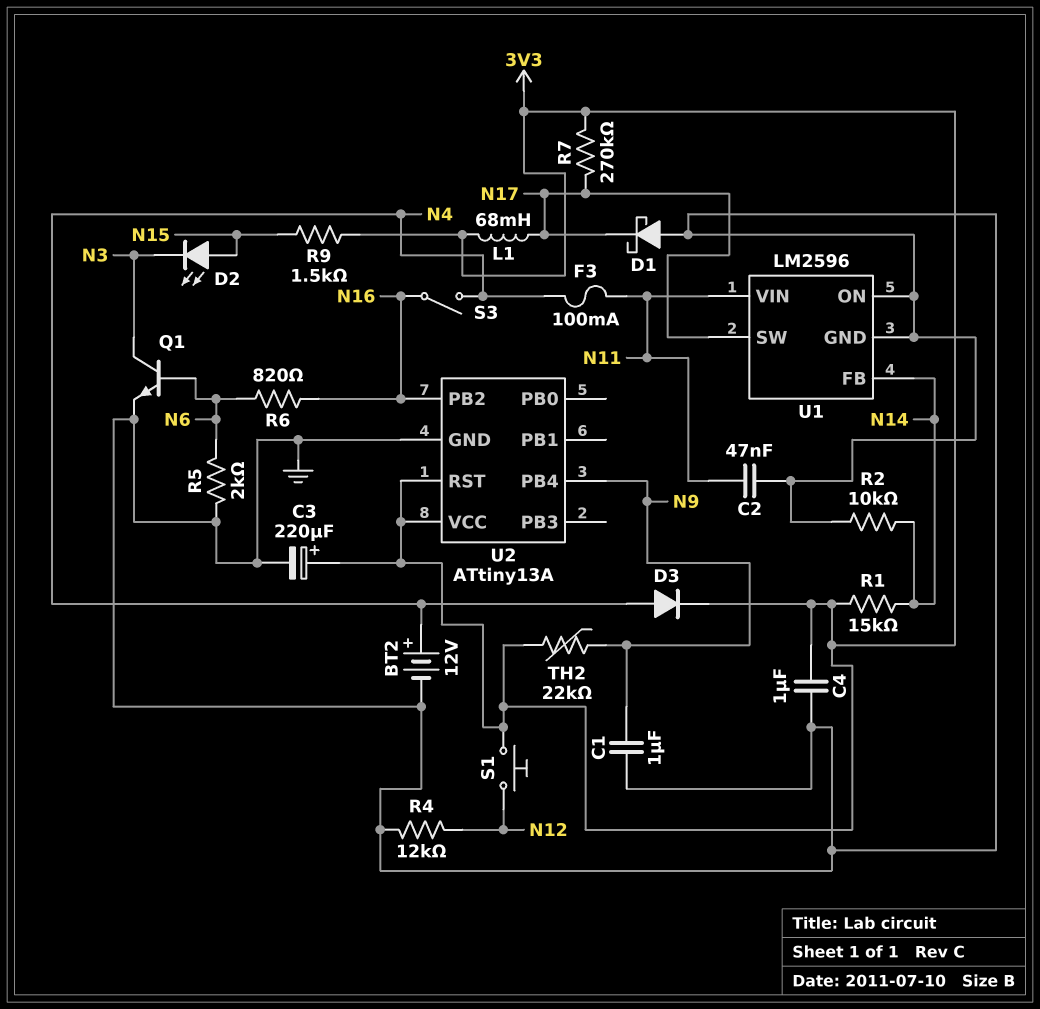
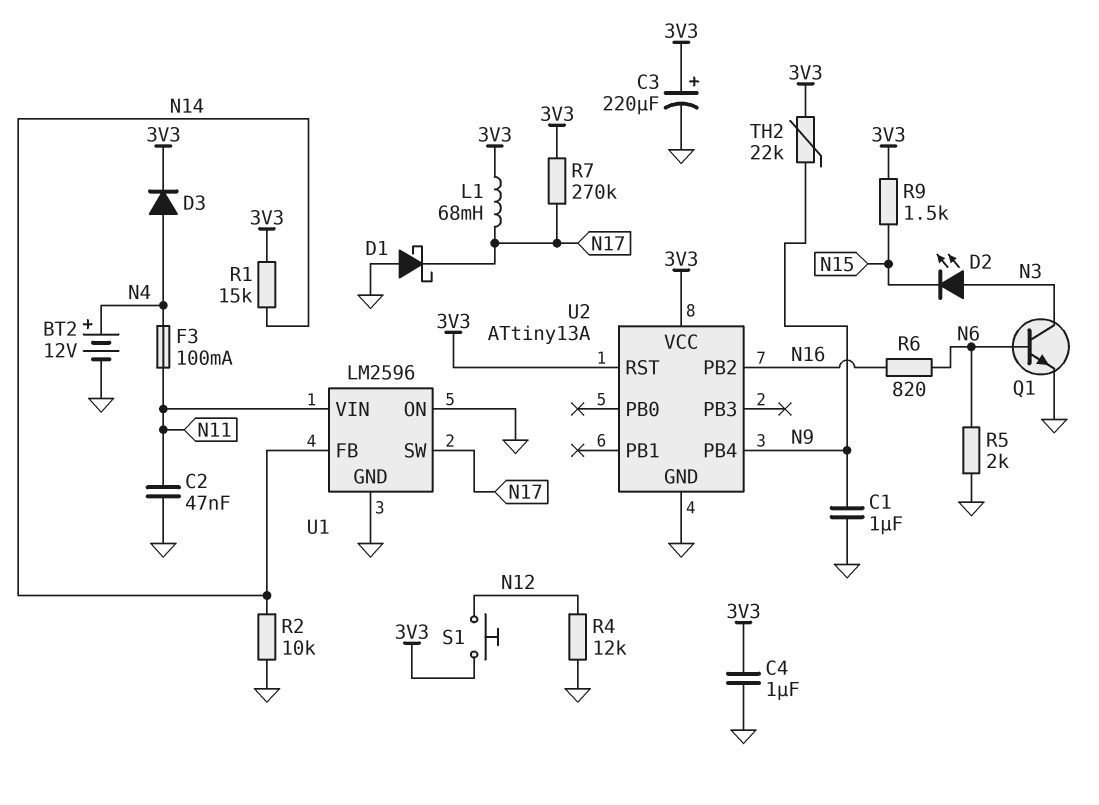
D2: LED (A N15, K N3) -> LED (A N3, K N15)
S3: switch (N4, N16) -> none

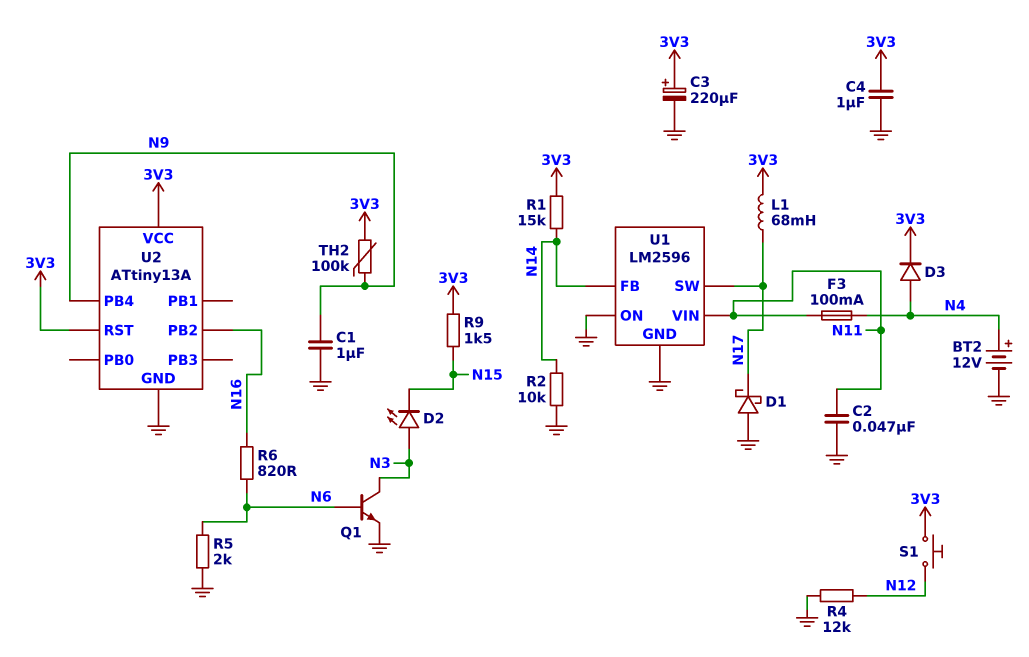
R7: 270k (3V3, N17) -> none
TH2: 22k (3V3, N9) -> 100k (3V3, N9)

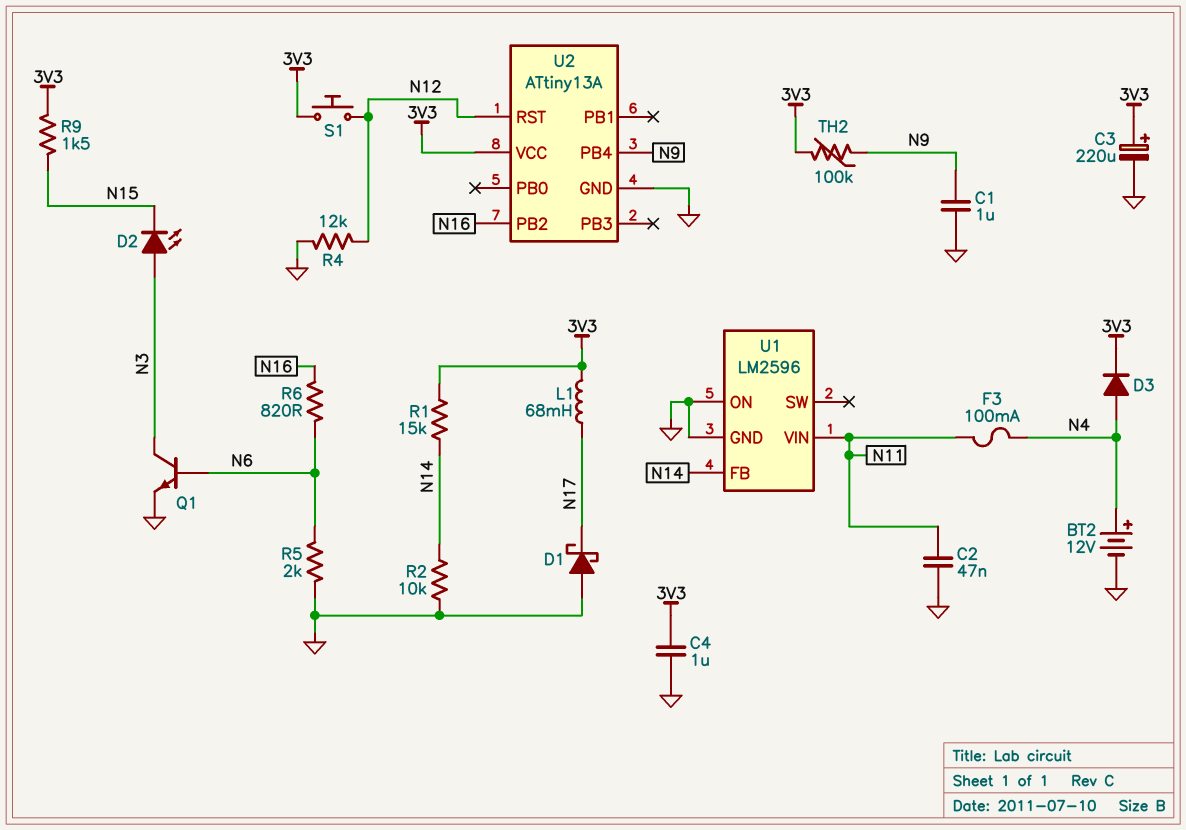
U1 pin SW: N17 -> none
U2 pin RST: 3V3 -> N12

